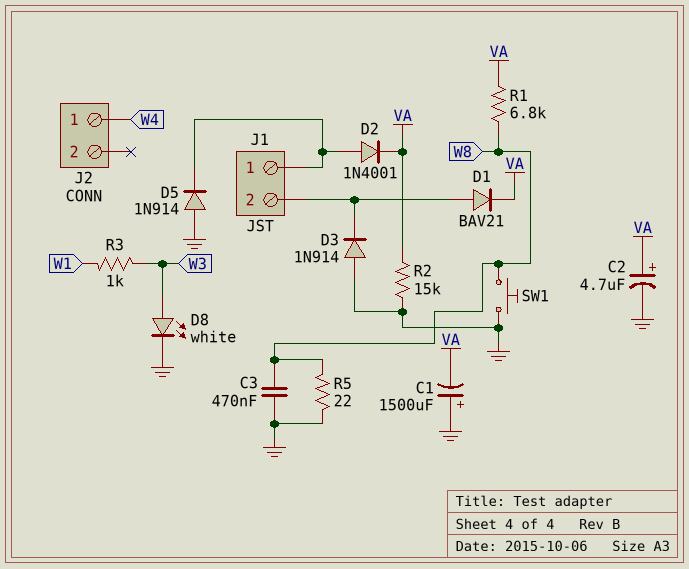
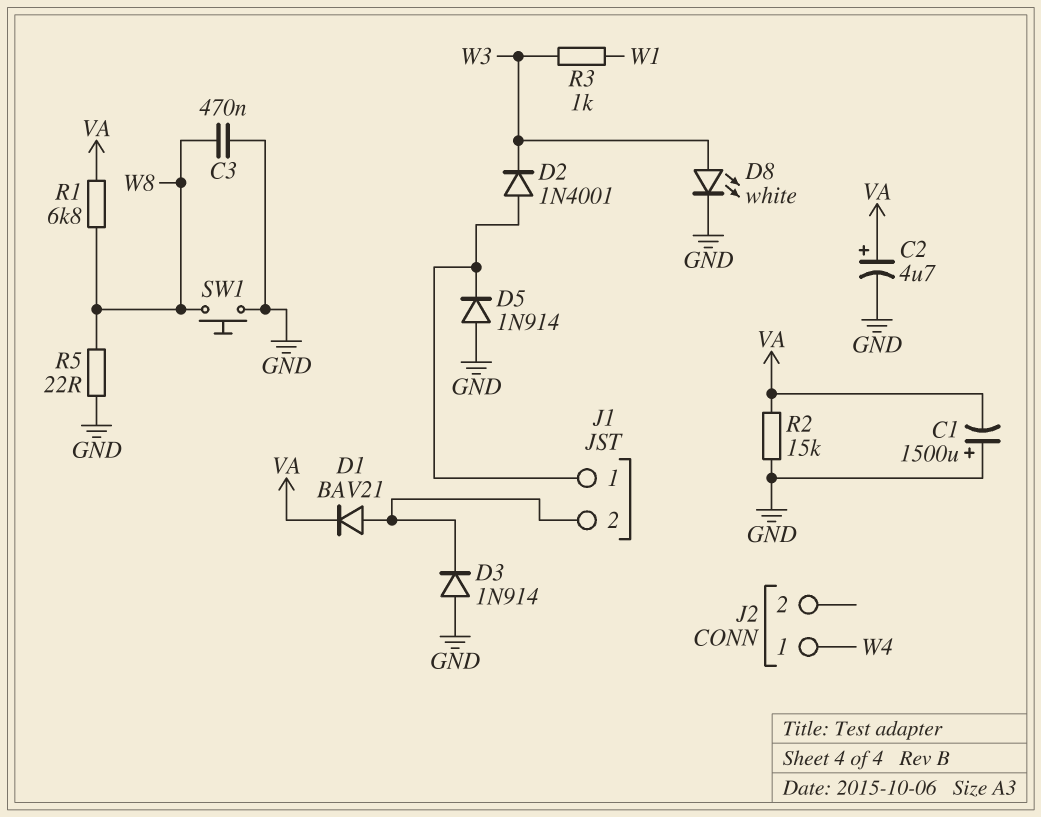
D2: diode 1N4001 (A J1/1, K VA) -> diode 1N4001 (A J1/1, K W3)

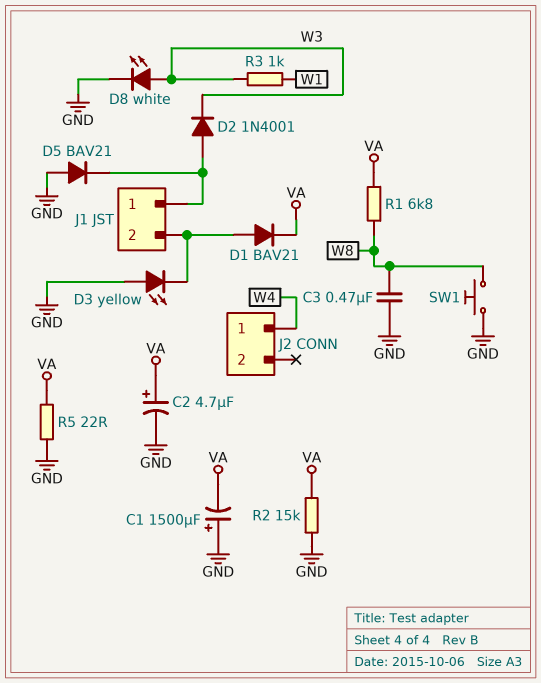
D3: diode 1N914 (A GND, K J1/2) -> LED yellow (A GND, K J1/2)
D5: diode 1N914 (A GND, K J1/1) -> diode BAV21 (A GND, K J1/1)
R5: 22 (GND, W8) -> 22 (GND, VA)

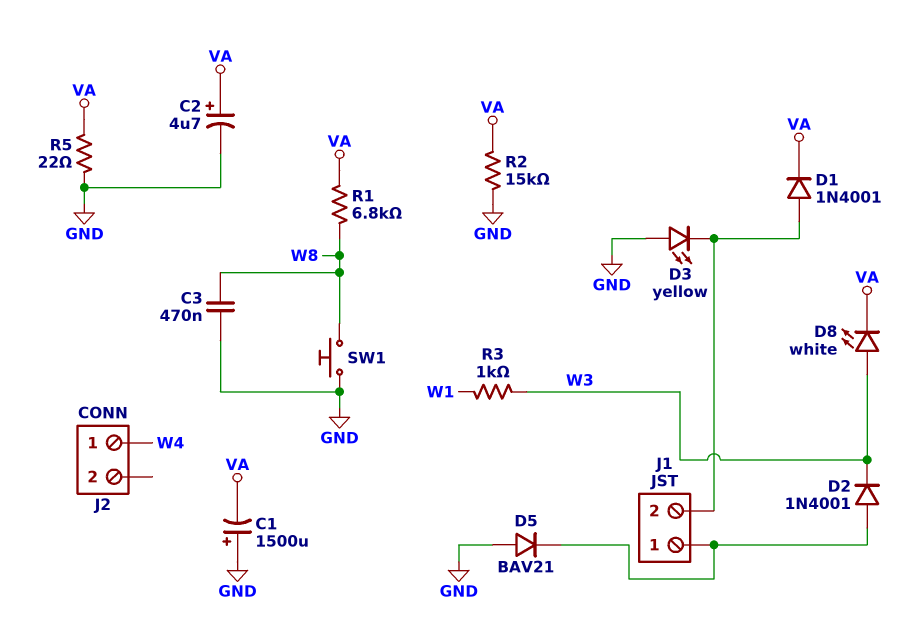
D1: diode BAV21 (A J1/2, K VA) -> diode 1N4001 (A J1/2, K VA)
D8: LED white (A W3, K GND) -> LED white (A W3, K VA)

